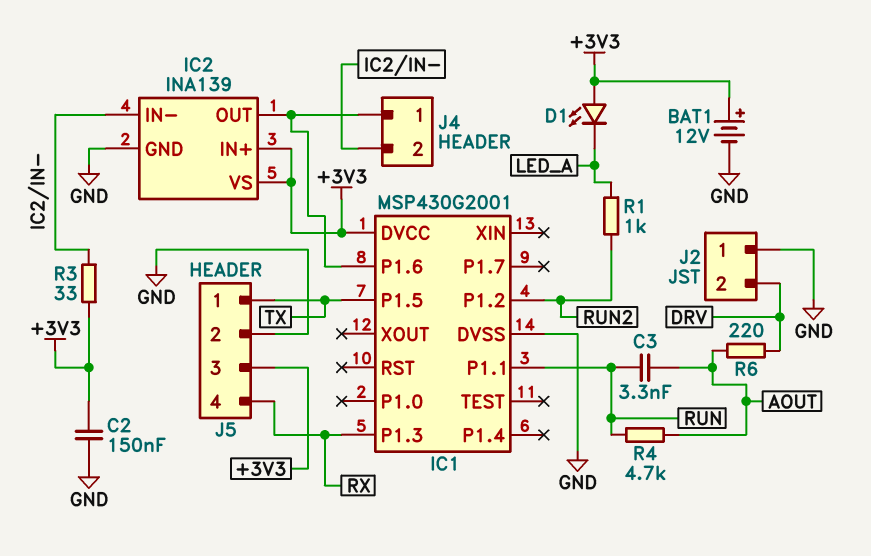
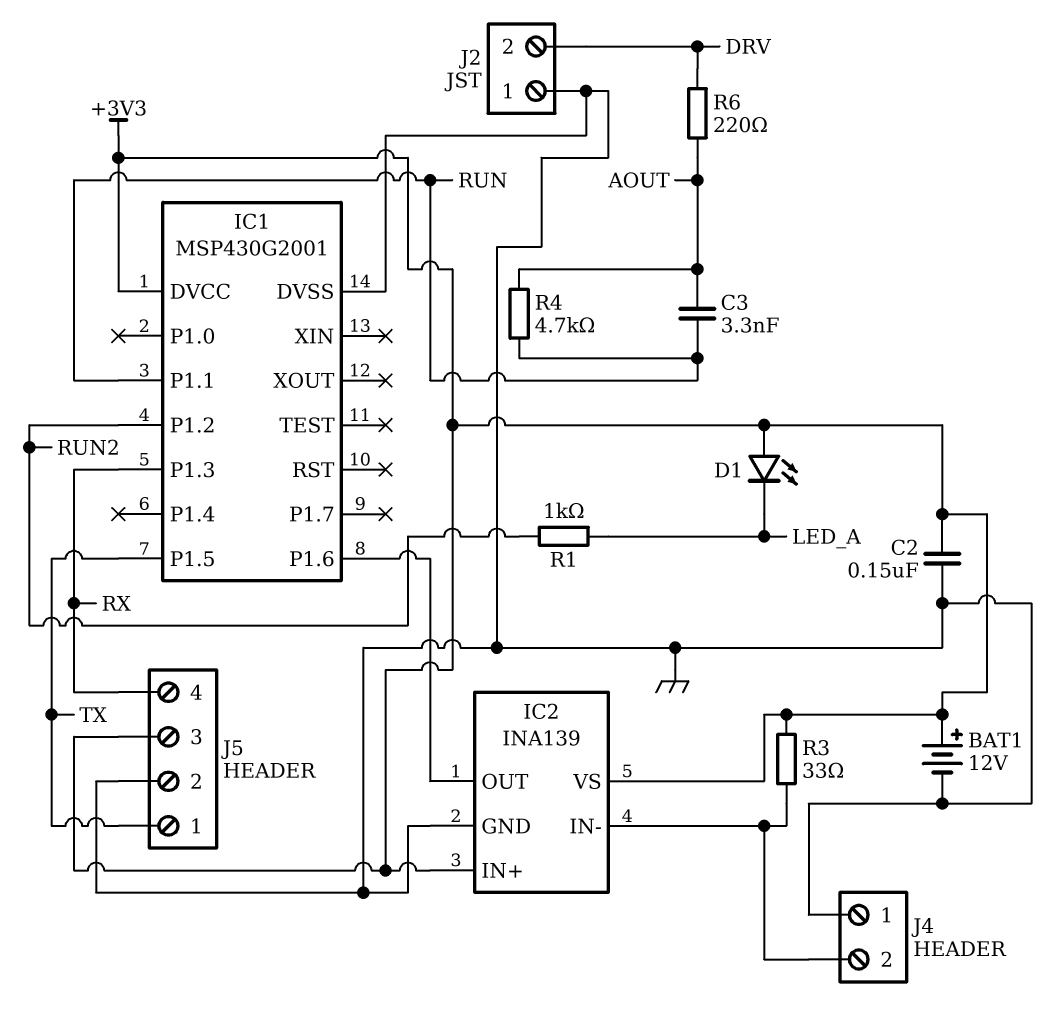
J4 pin 1: IC1/P1.6 -> GND

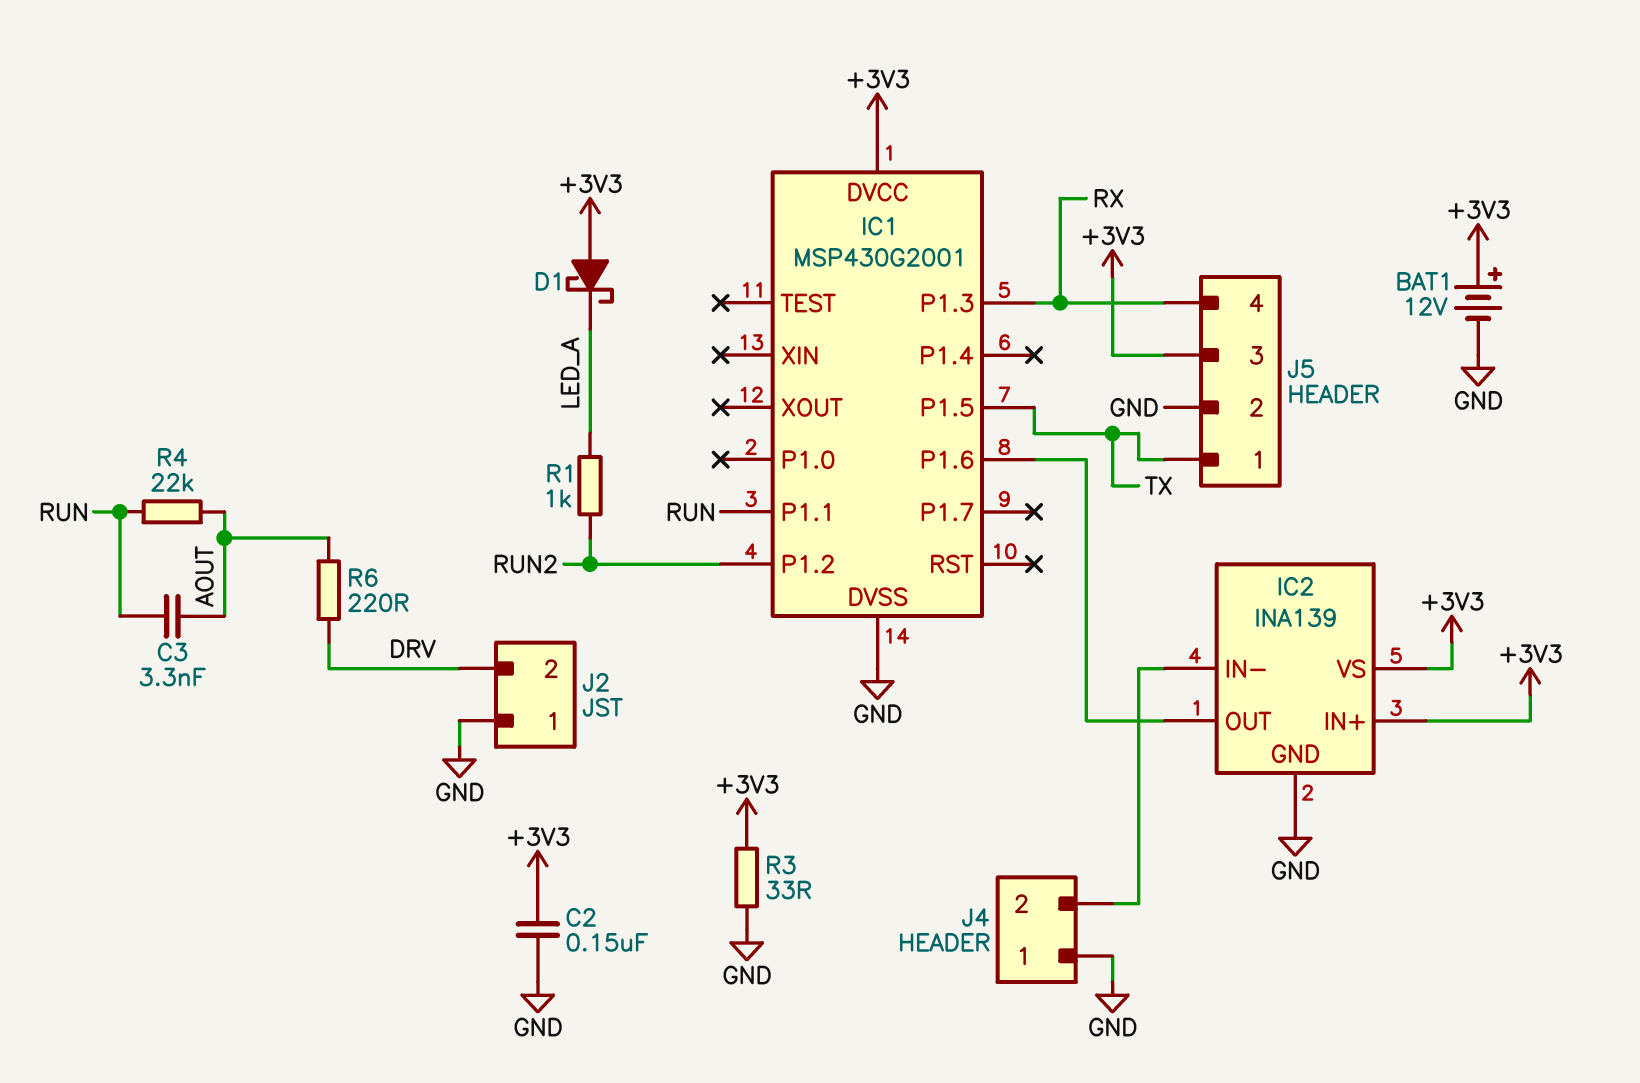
D1: LED (A +3V3, K LED_A) -> schottky (A +3V3, K LED_A)
R3: 33 (+3V3, IC2/IN-) -> 33 (+3V3, GND)
R4: 4.7k (AOUT, RUN) -> 22k (AOUT, RUN)

